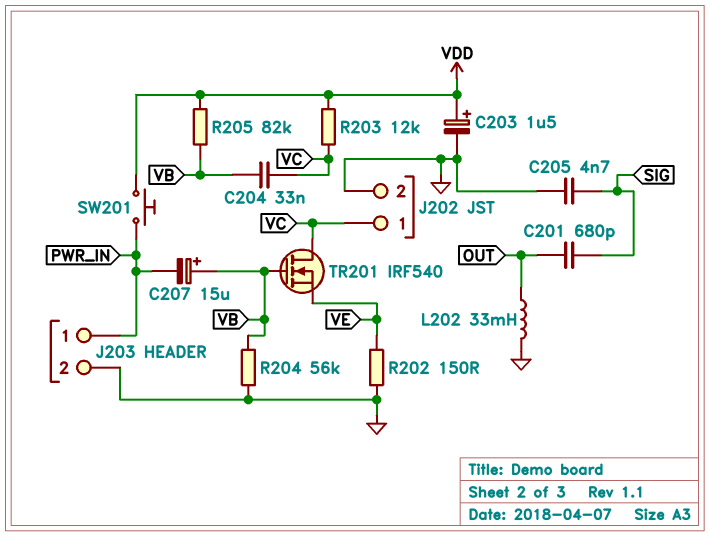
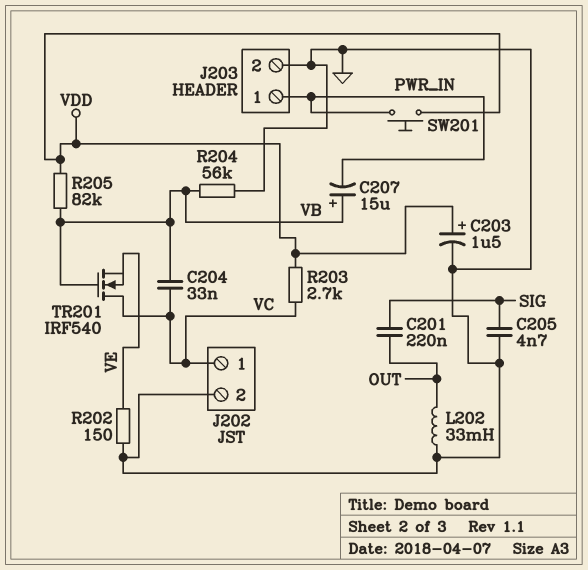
C201: 680pF (OUT, SIG) -> 220nF (OUT, SIG)
R203: 12k (VC, VDD) -> 2.7k (VC, VDD)

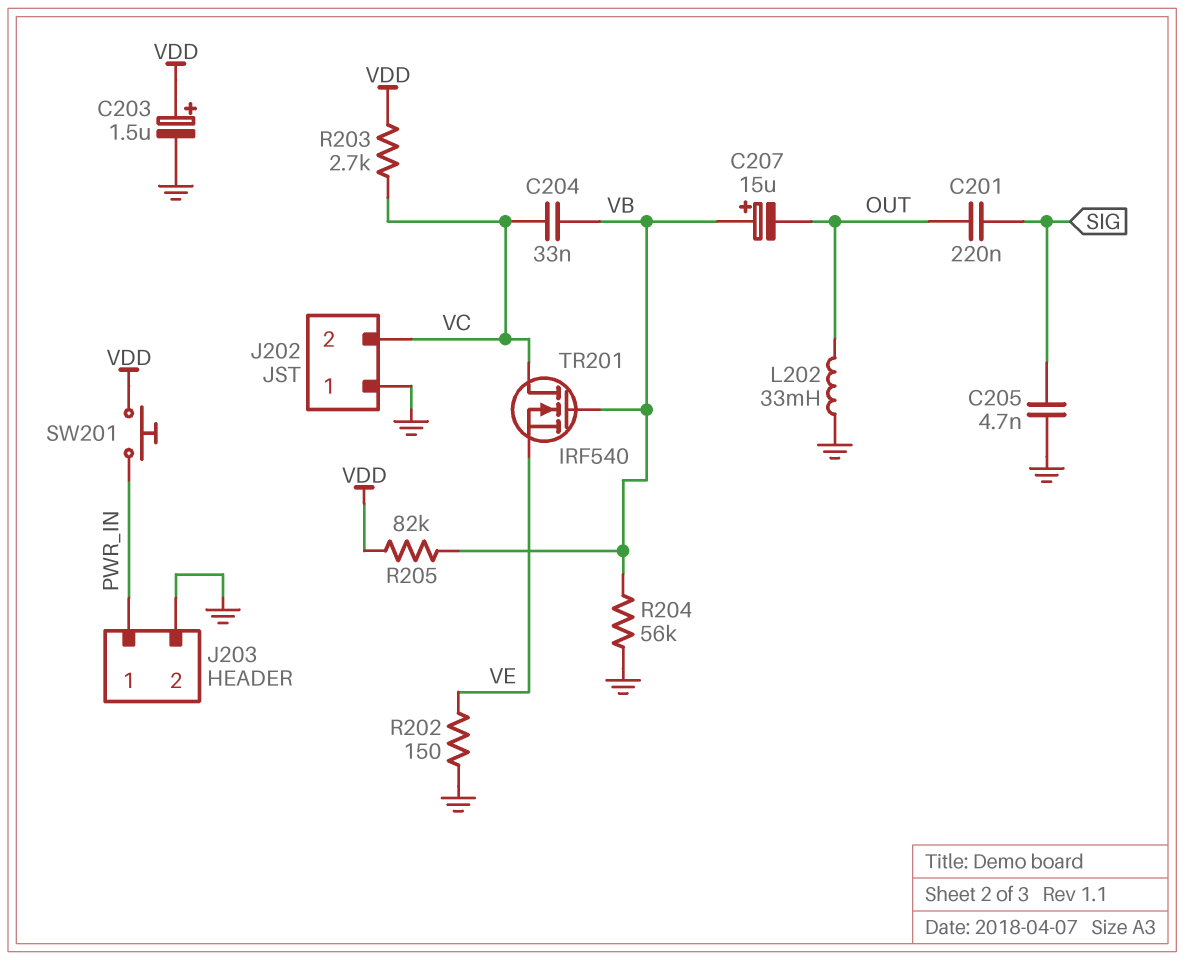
C207: 15uF (plus VB, minus PWR_IN) -> 15uF (plus VB, minus OUT)
J202 pin 1: VC -> GND
J202 pin 2: GND -> VC

